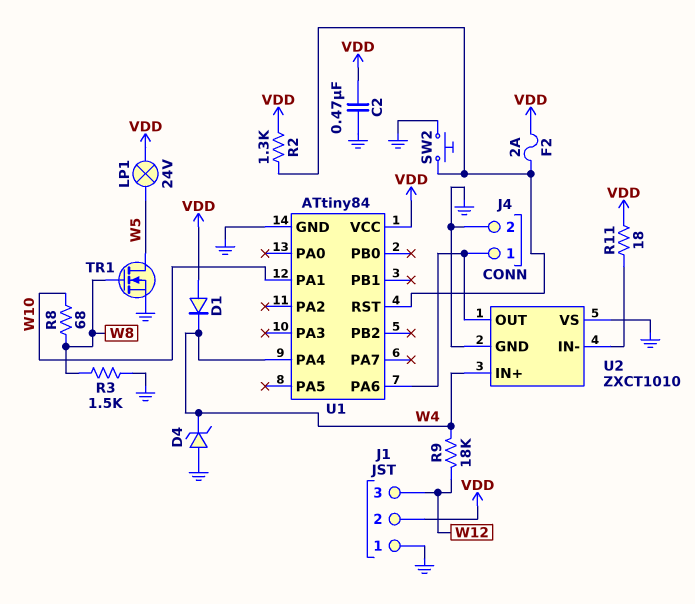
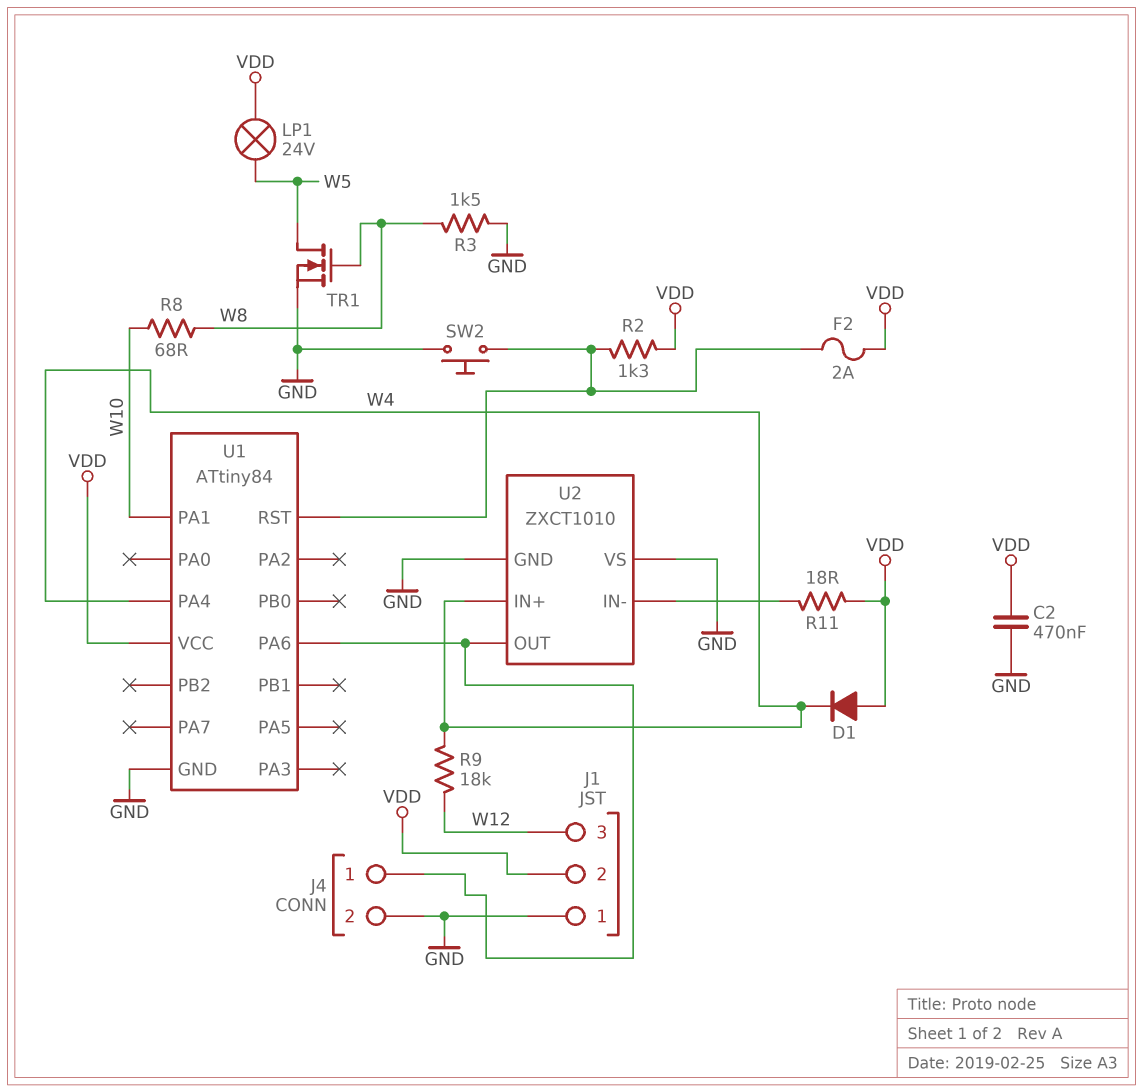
D4: zener (A GND, K W4) -> none

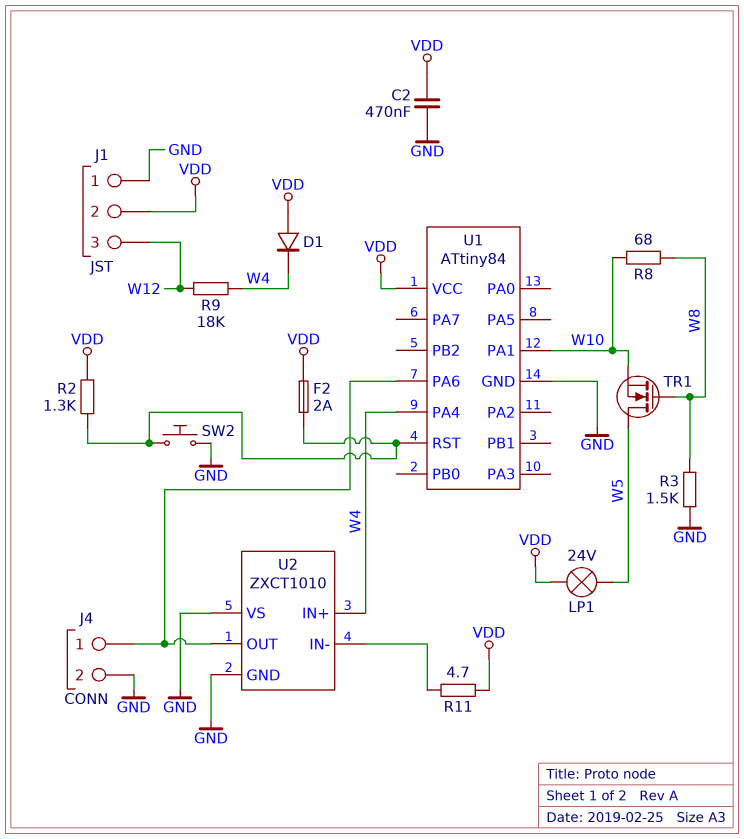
R11: 18 (U2/IN-, VDD) -> 4.7 (U2/IN-, VDD)
TR1: NMOS (G W8, D W5, S GND) -> NMOS (G W8, D W5, S W10)

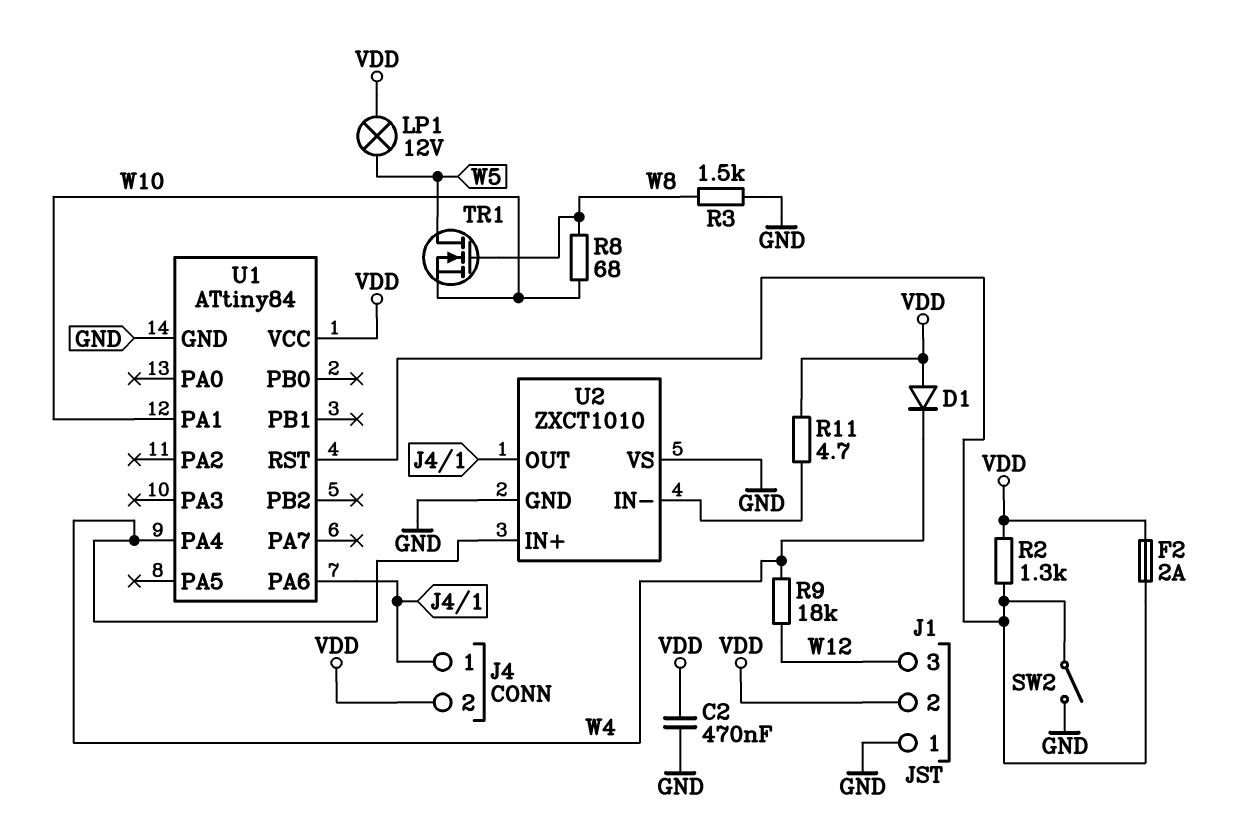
J4 pin 2: GND -> VDD
LP1: lamp 24V (VDD, W5) -> lamp 12V (VDD, W5)
SW2: button (GND, U1/RST) -> switch (GND, U1/RST)

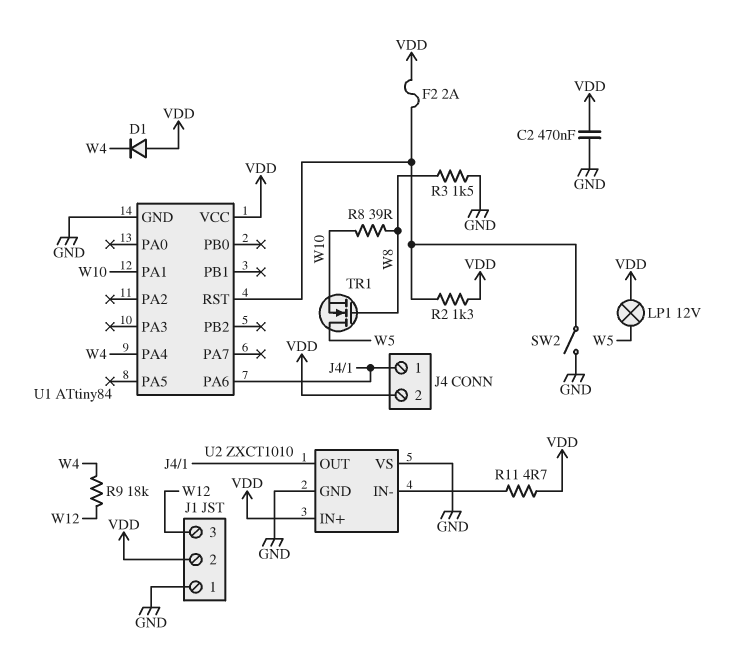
R8: 68 (W8, W10) -> 39 (W8, W10)
U2 pin IN+: W4 -> VDD

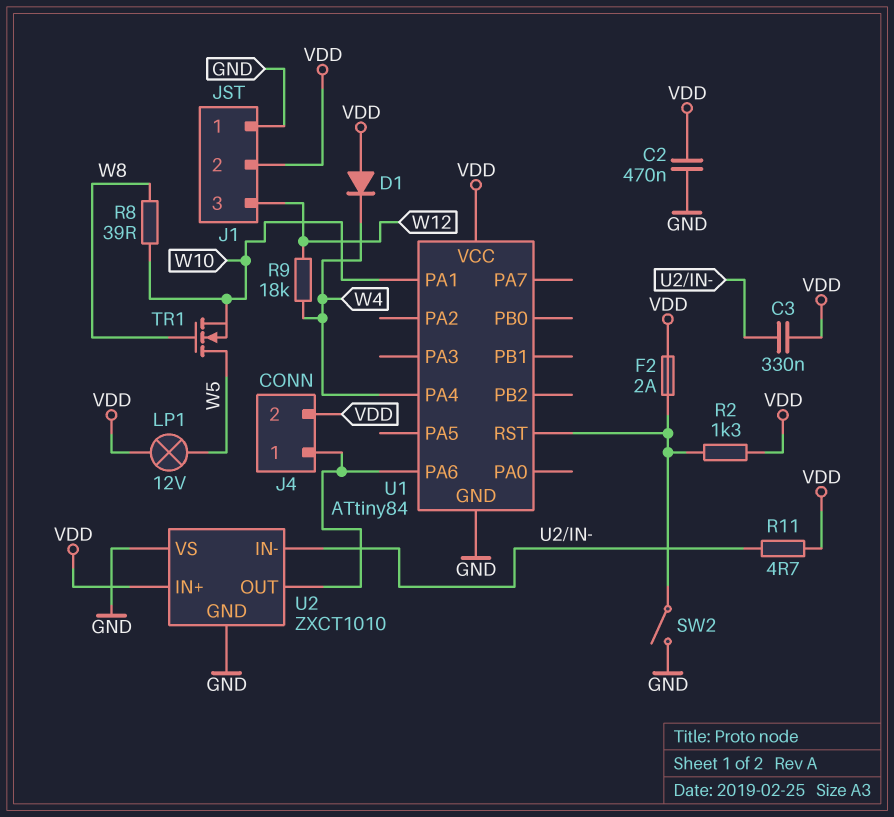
C3: none -> 330nF (U2/IN-, VDD)
R3: 1.5k (GND, W8) -> none

